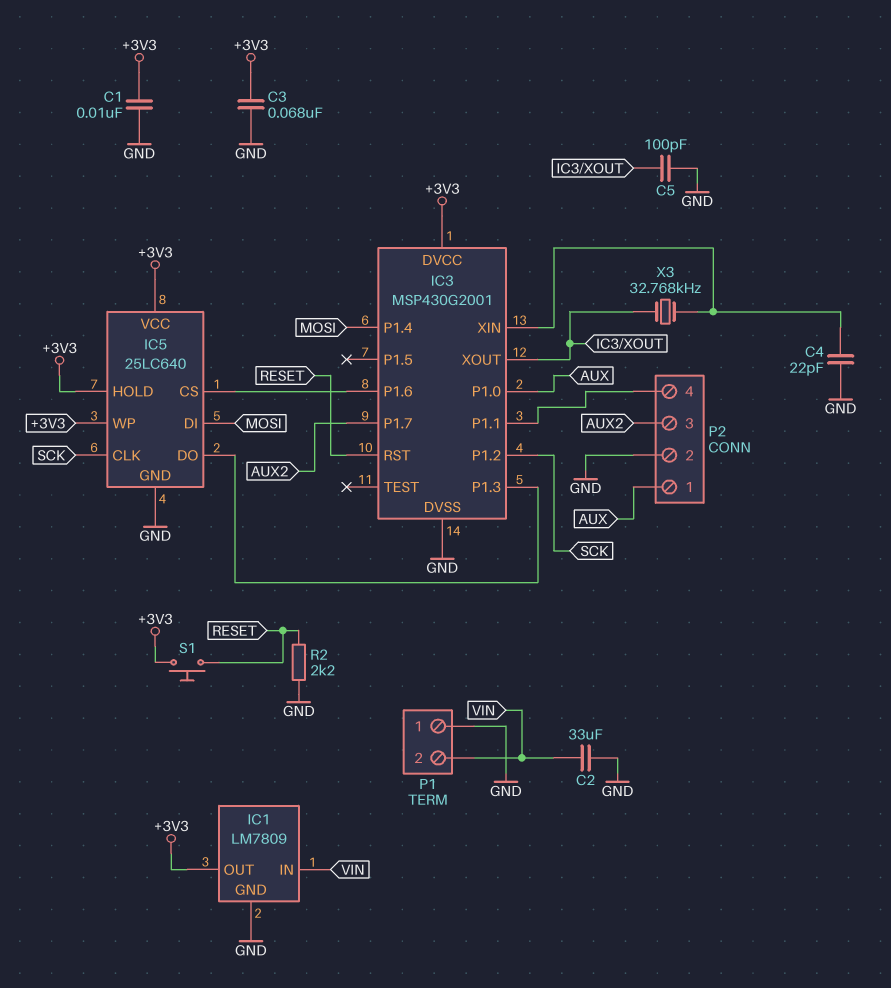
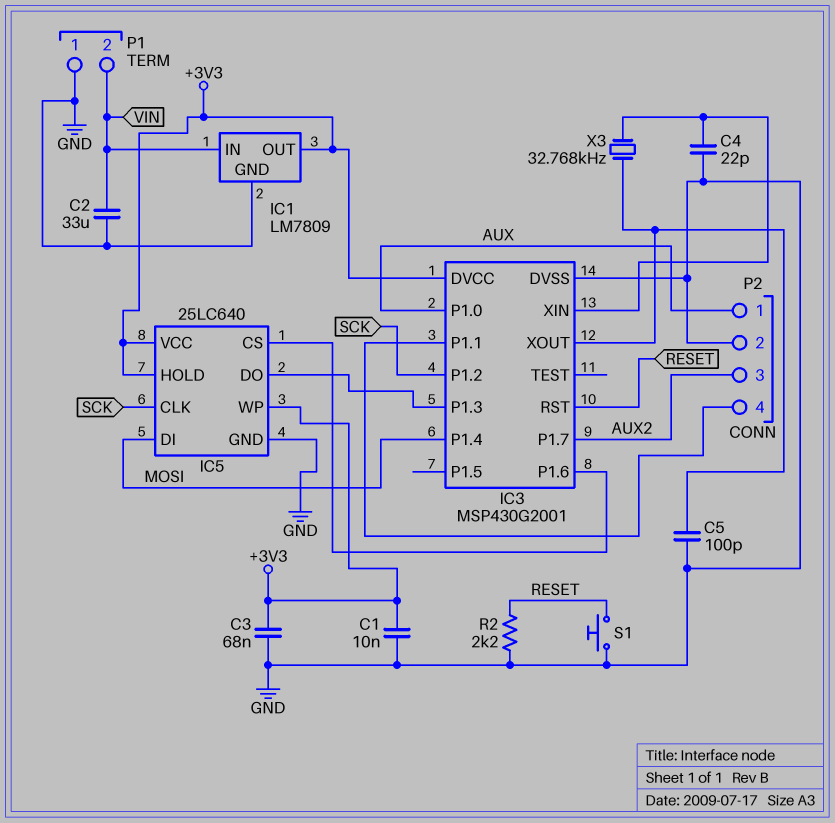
S1: button (+3V3, RESET) -> button (GND, RESET)

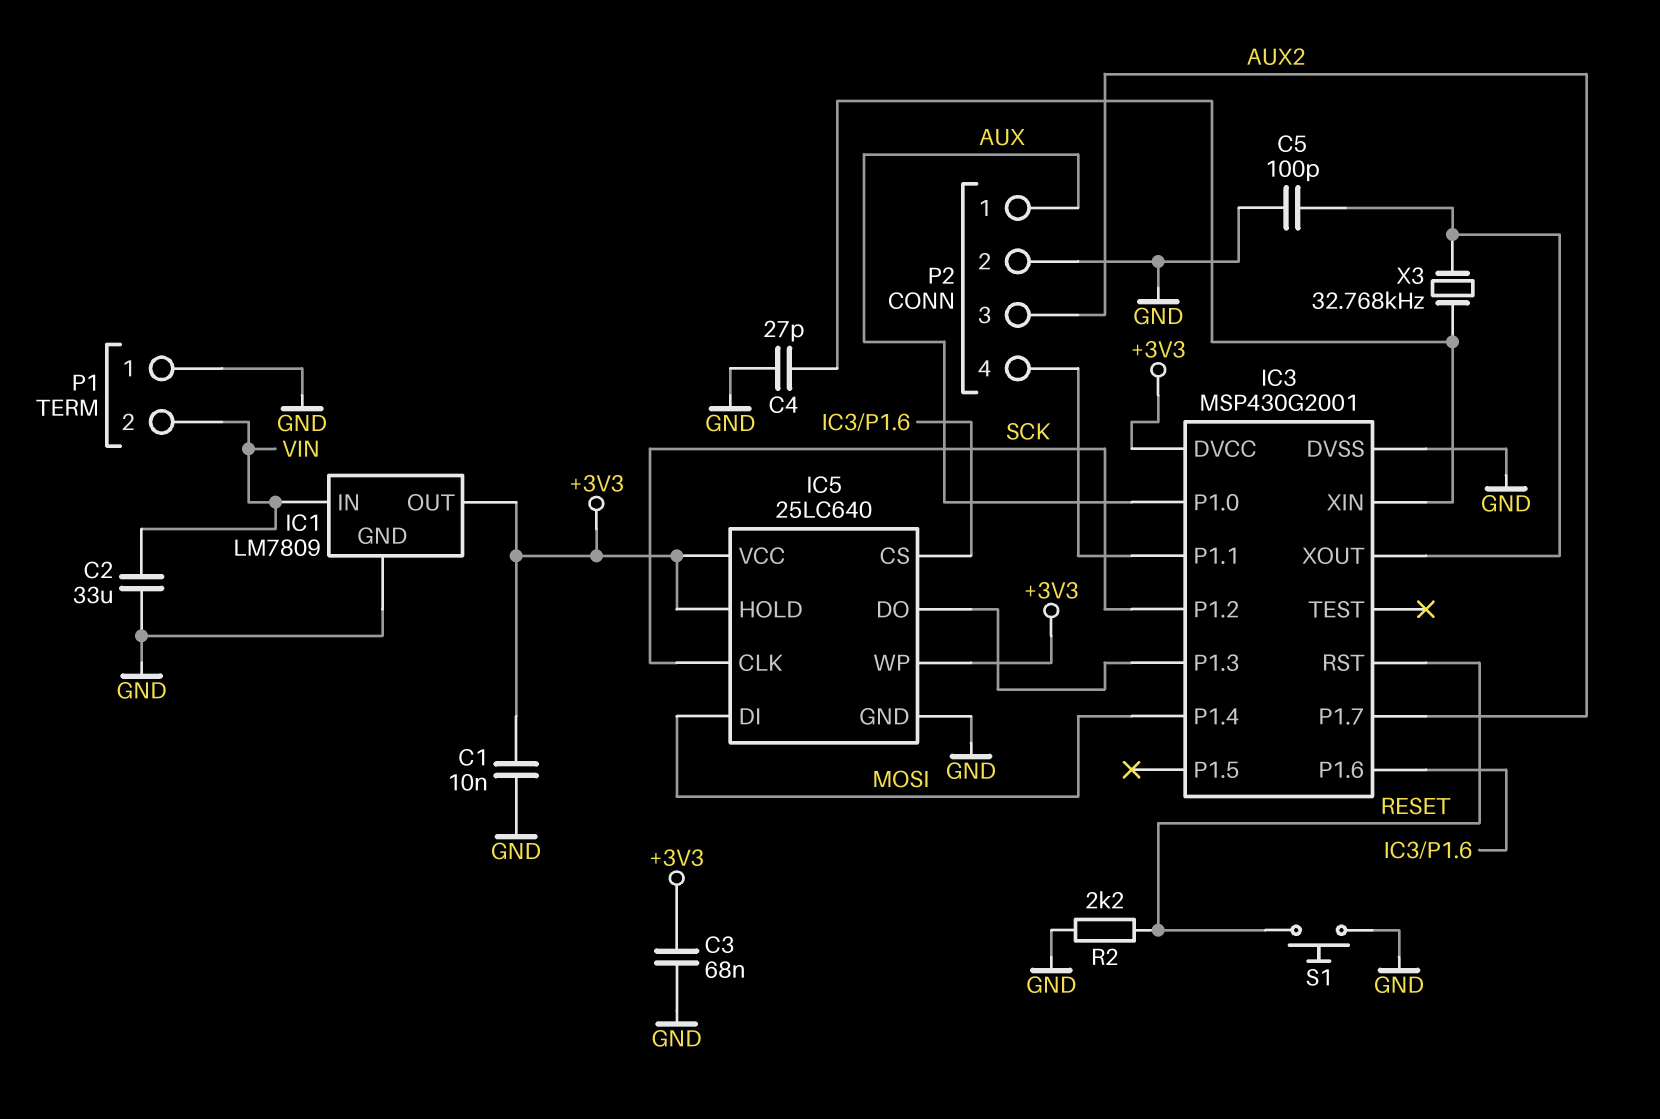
C4: 22pF (GND, IC3/XIN) -> 27pF (GND, IC3/XIN)

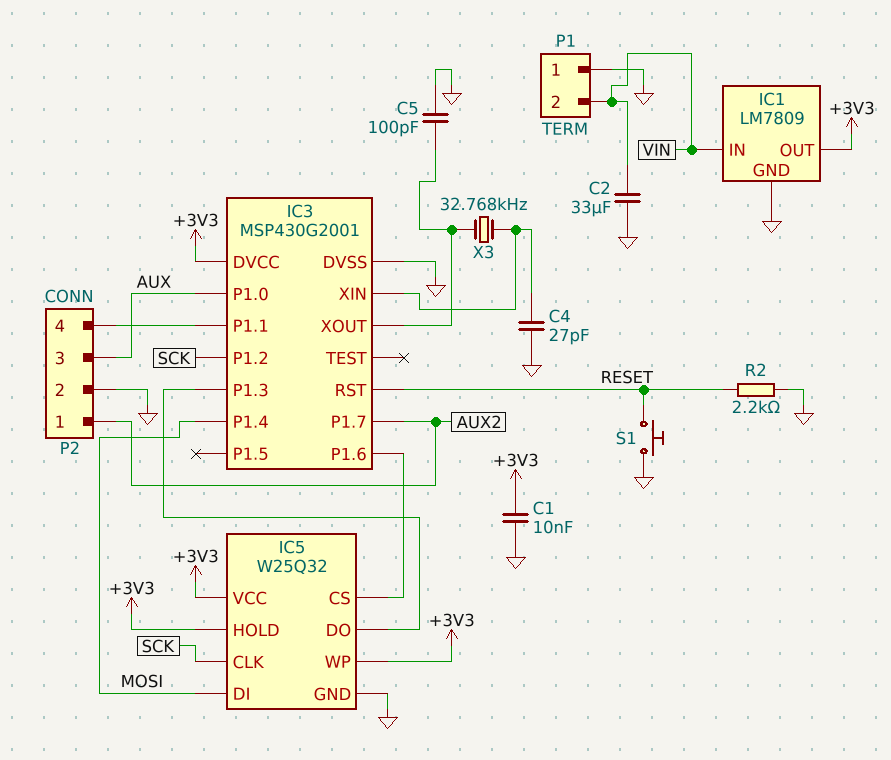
C3: 68nF (+3V3, GND) -> none
IC5: 25LC640 -> W25Q32
P2 pin 1: AUX -> AUX2
P2 pin 3: AUX2 -> AUX

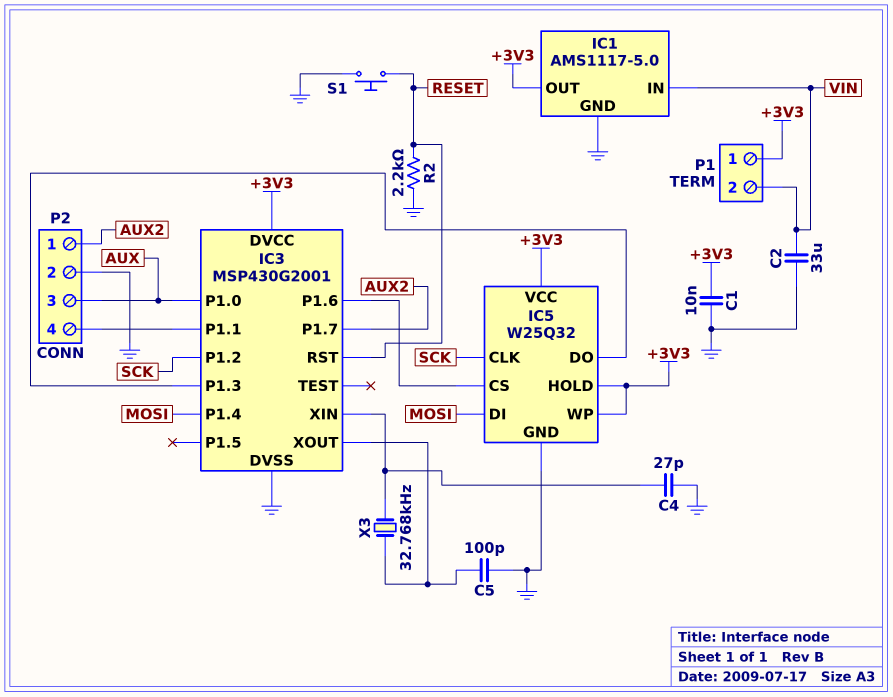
IC1: LM7809 -> AMS1117-5.0
P1 pin 1: GND -> +3V3

